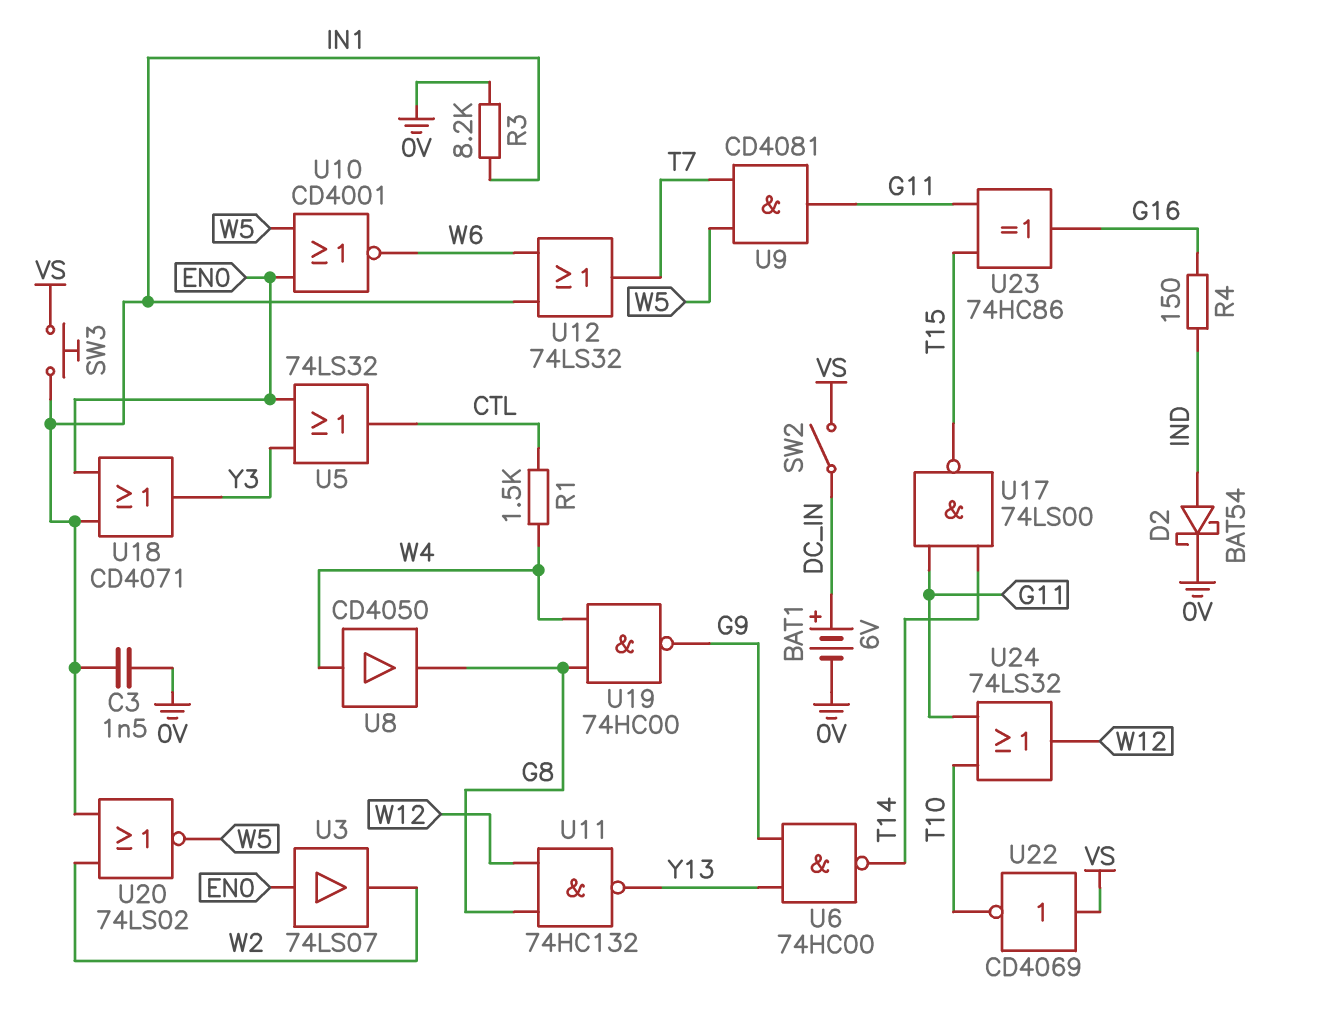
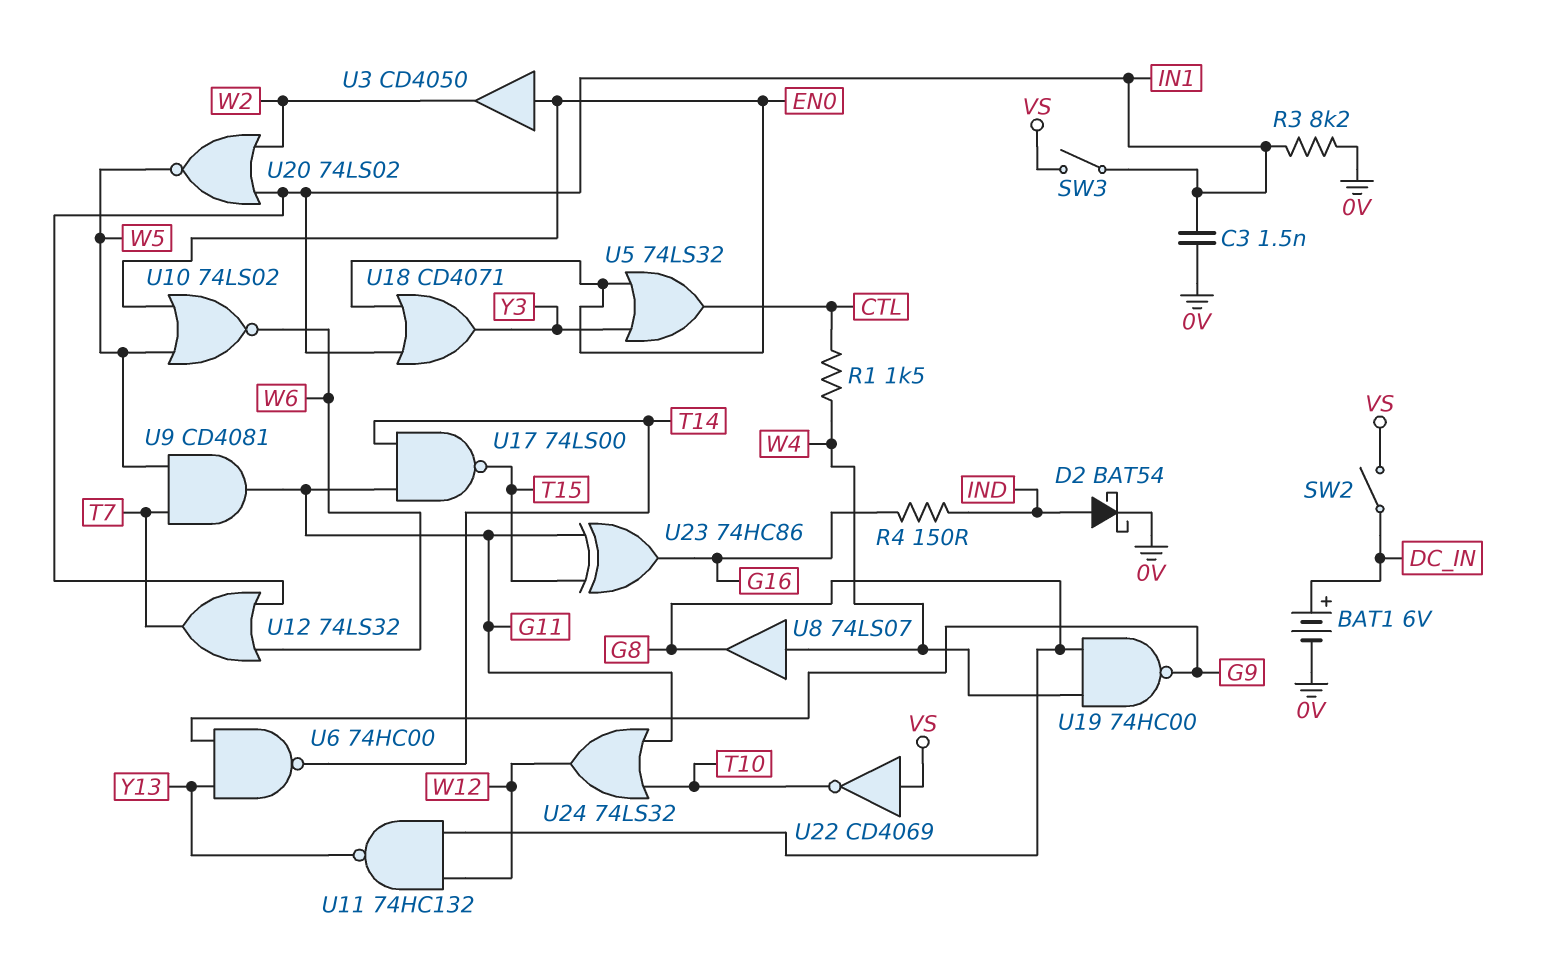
SW3: button (IN1, VS) -> switch (IN1, VS)
U3: buffer 74LS07 (in EN0, out W2) -> buffer CD4050 (in EN0, out W2)
U8: buffer CD4050 (in W4, out G8) -> buffer 74LS07 (in W4, out G8)
U10: NOR CD4001 (in EN0, in W5, out W6) -> NOR 74LS02 (in EN0, in W5, out W6)

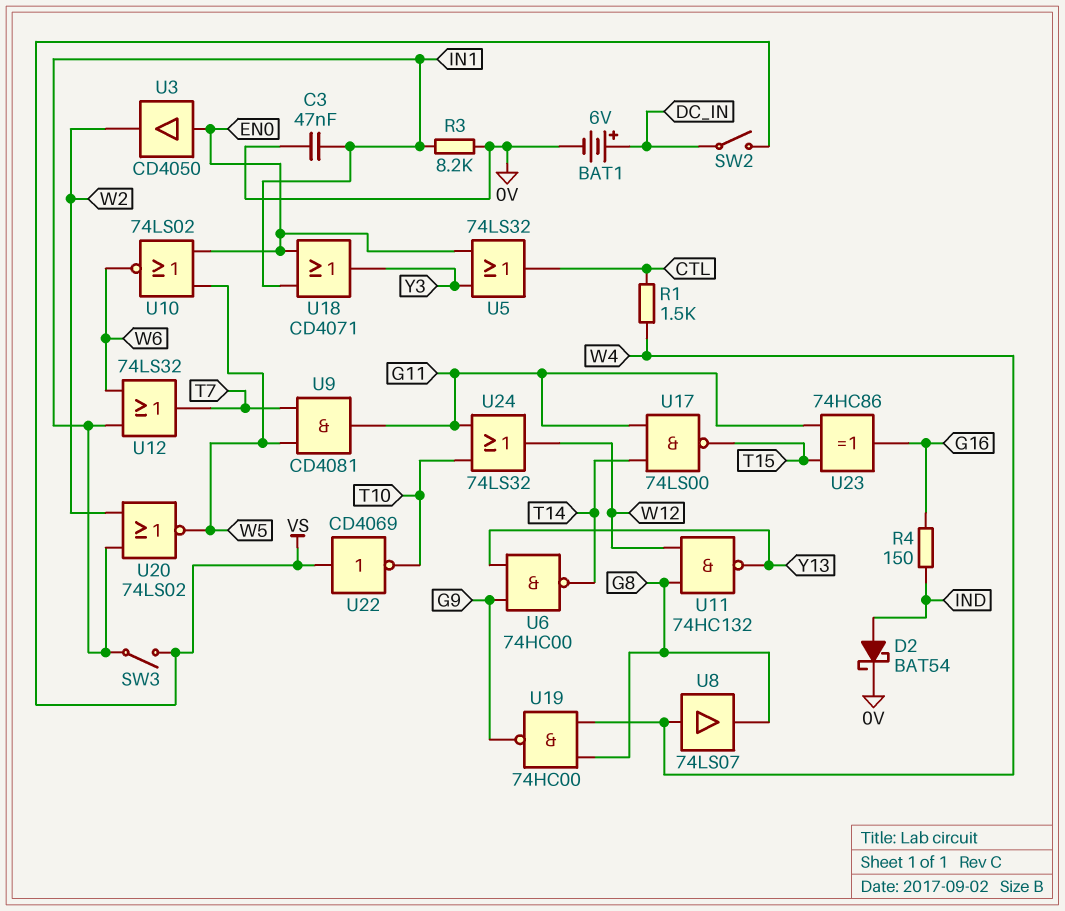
C3: 1.5nF (0V, IN1) -> 47nF (0V, IN1)

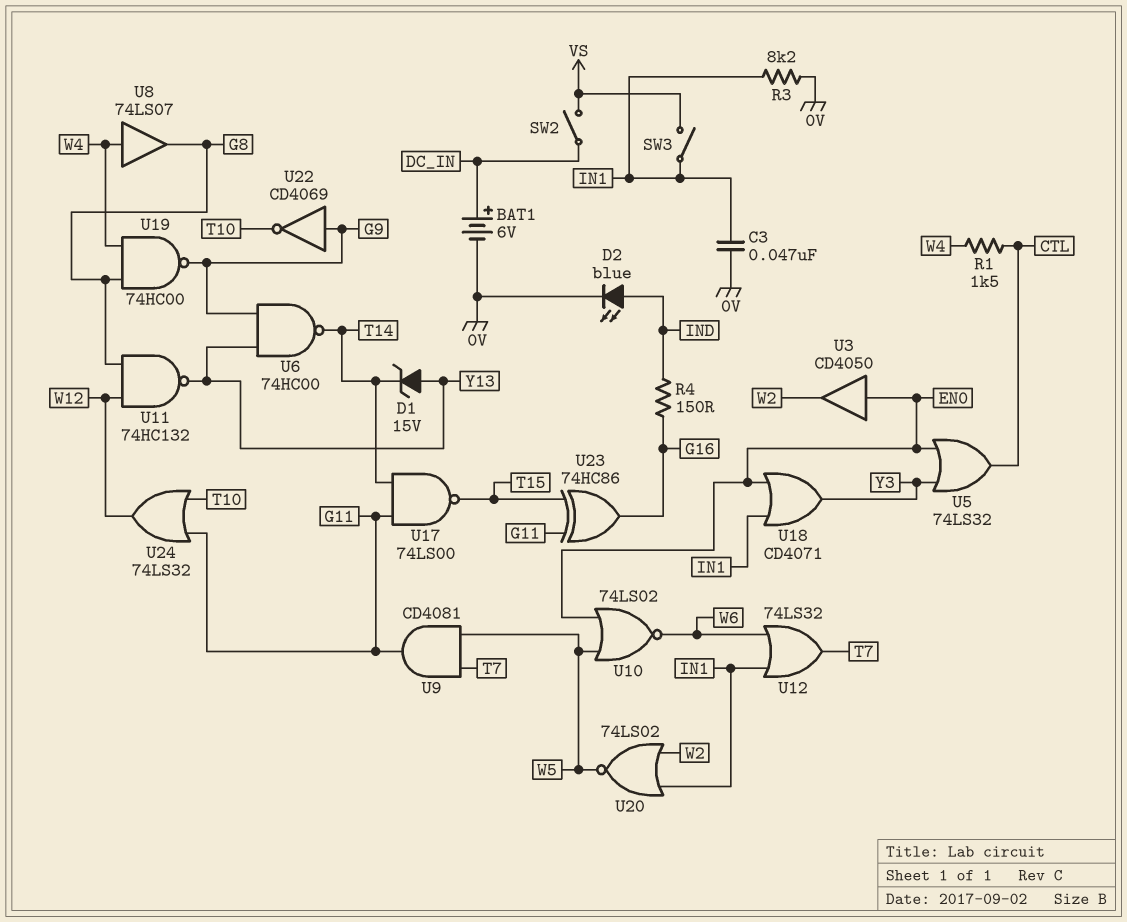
D1: none -> zener 15V (A Y13, K T14)
D2: schottky BAT54 (A IND, K 0V) -> LED blue (A IND, K 0V)
U22: NOT CD4069 (in VS, out T10) -> NOT CD4069 (in G9, out T10)

